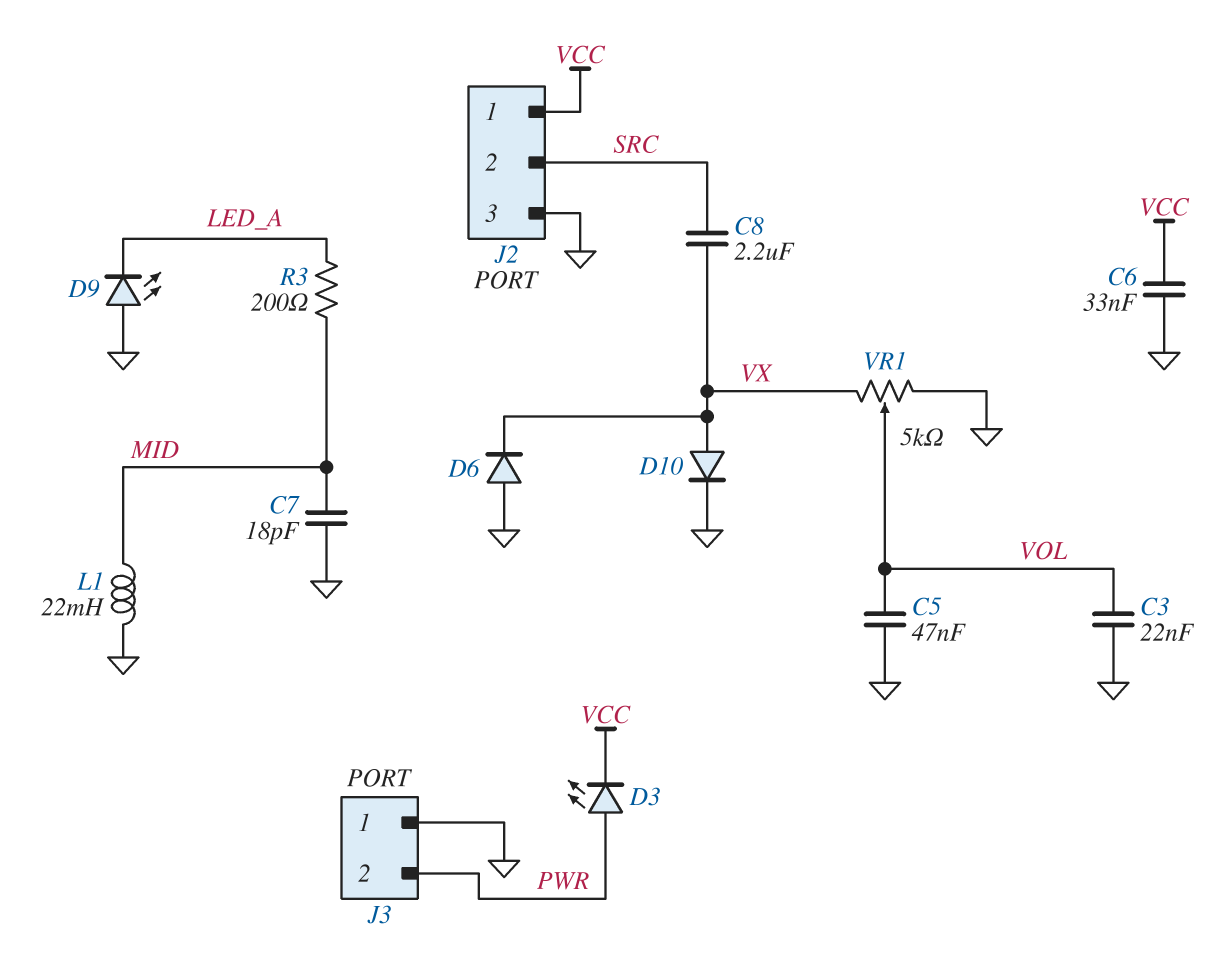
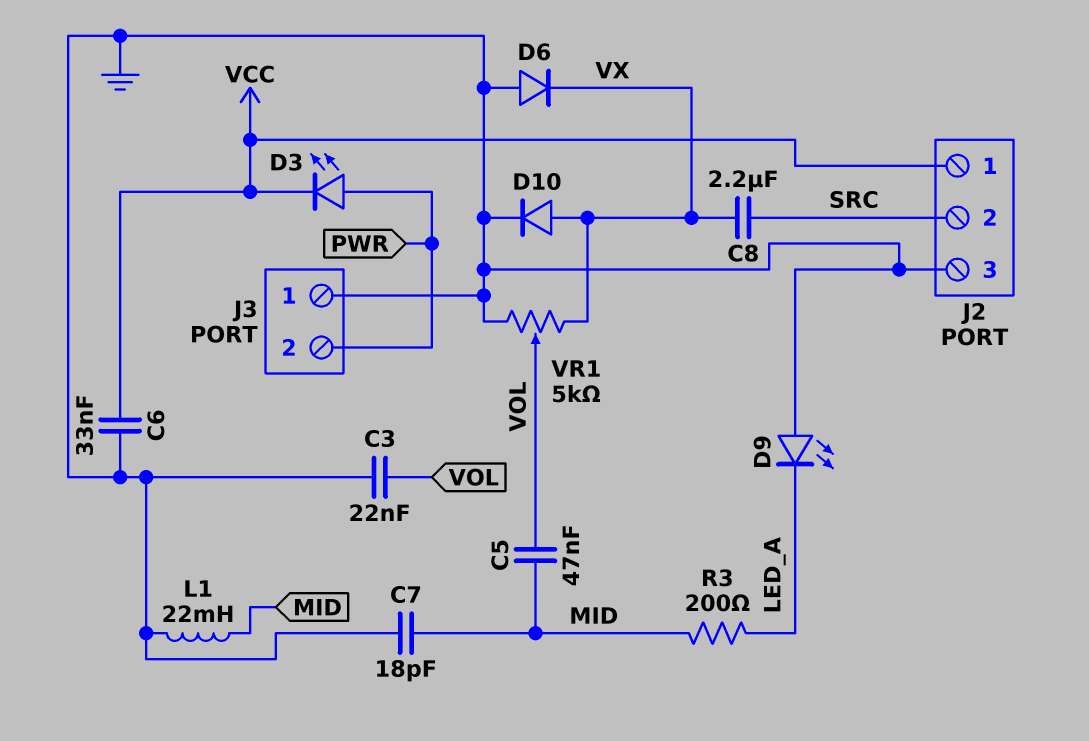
C5: 47nF (GND, VOL) -> 47nF (MID, VOL)

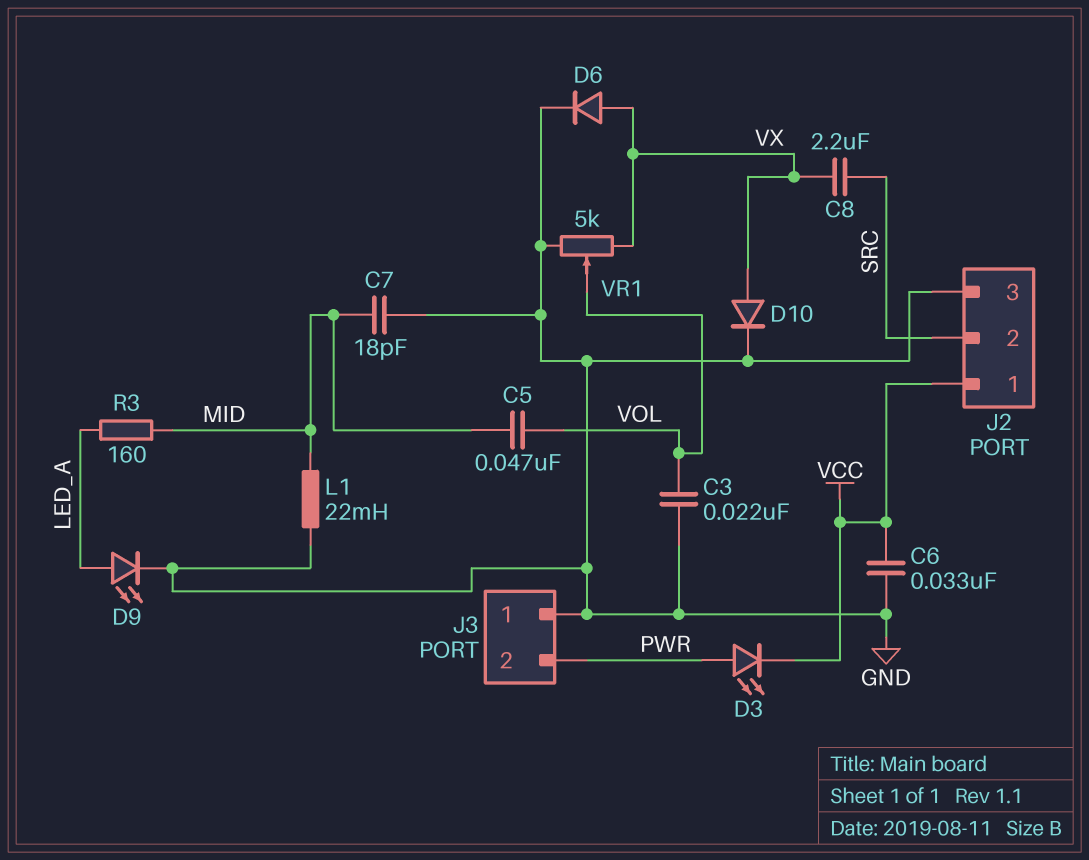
D6: diode (A GND, K VX) -> diode (A VX, K GND)
D9: LED (A GND, K LED_A) -> LED (A LED_A, K GND)
R3: 200 (LED_A, MID) -> 160 (LED_A, MID)

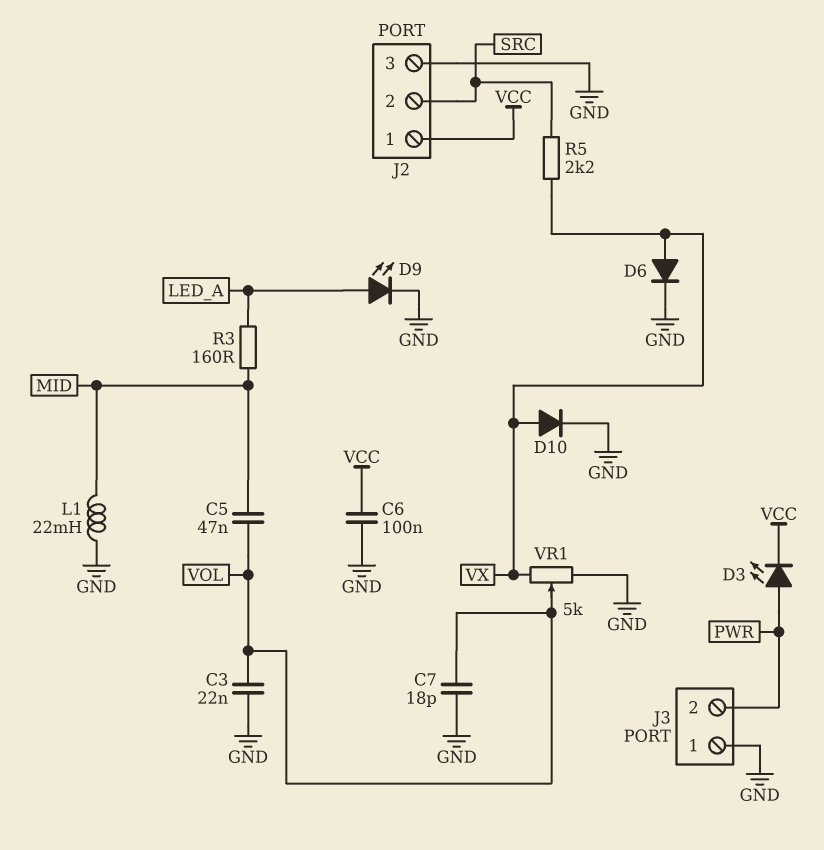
C6: 33nF (GND, VCC) -> 100nF (GND, VCC)
C7: 18pF (GND, MID) -> 18pF (GND, VOL)
C8: 2.2uF (SRC, VX) -> none
R5: none -> 2.2k (SRC, VX)

